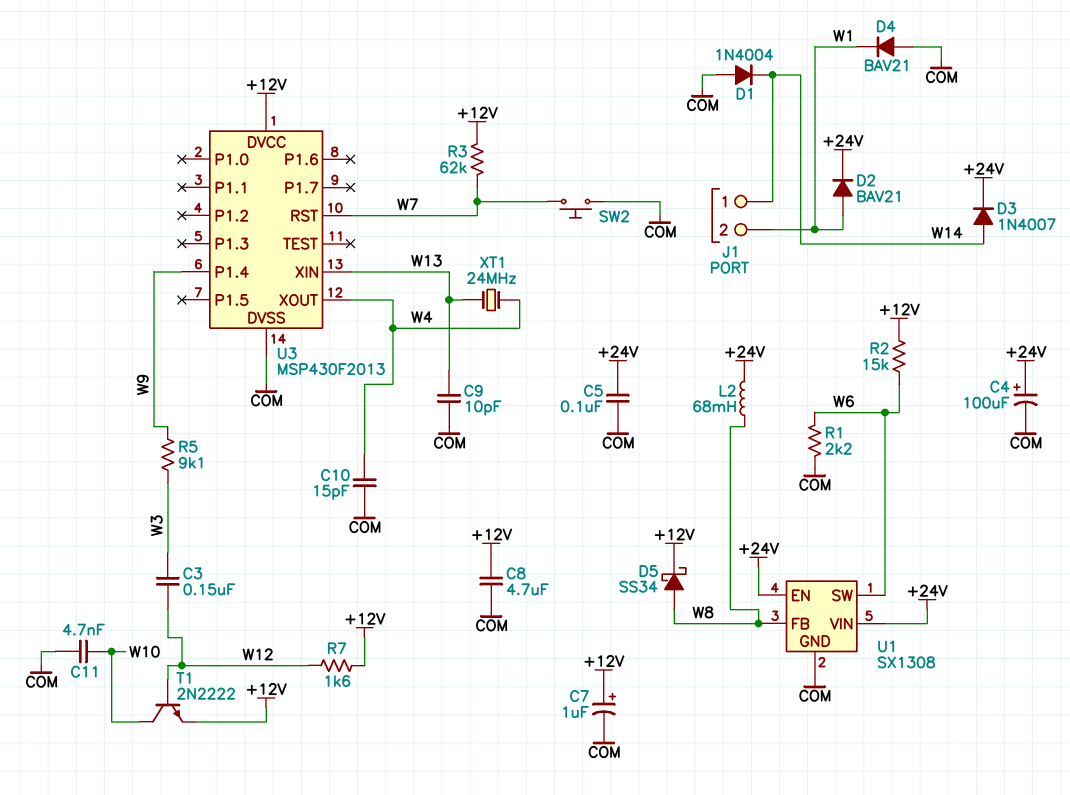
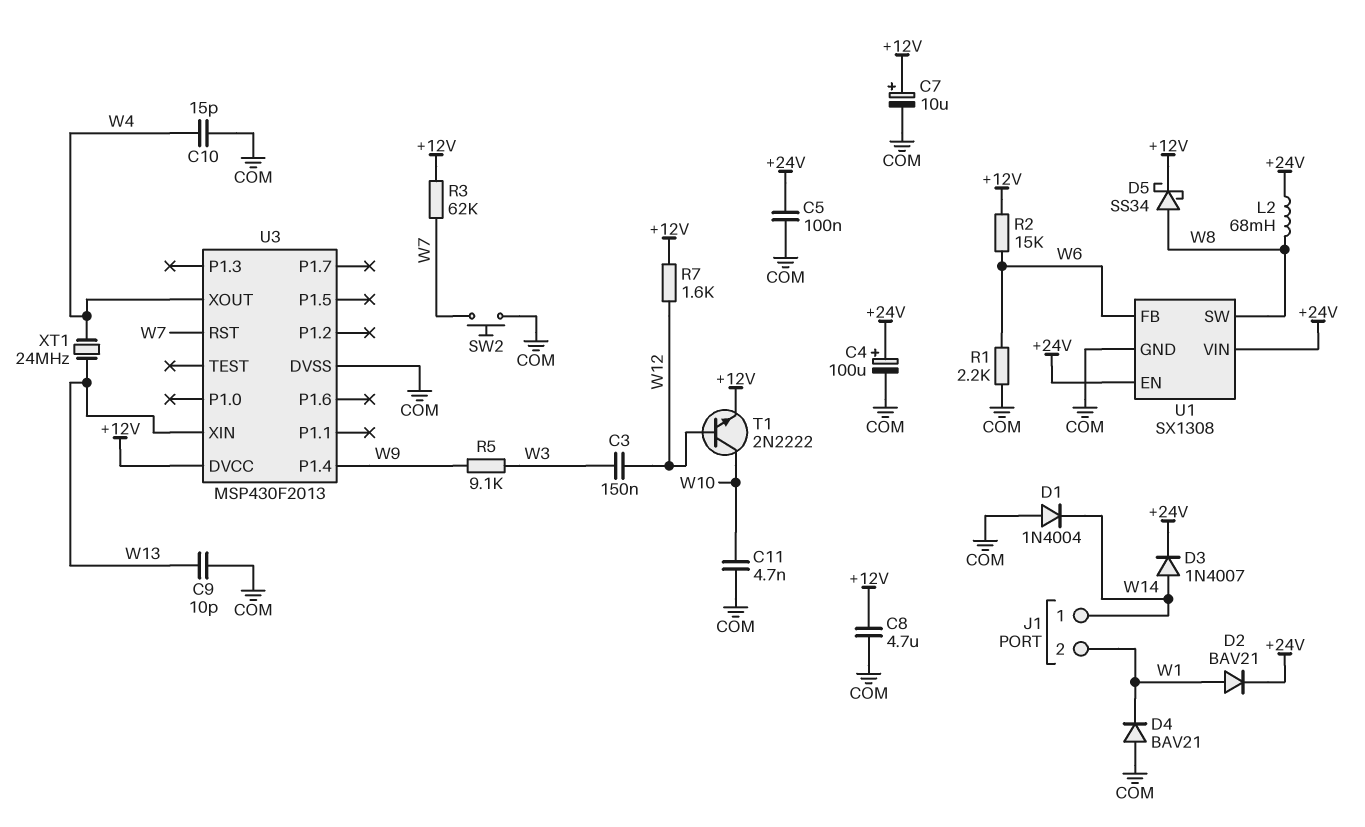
C7: 1uF (plus +12V, minus COM) -> 10uF (plus +12V, minus COM)
U1 pin FB: W8 -> W6
U1 pin SW: W6 -> W8

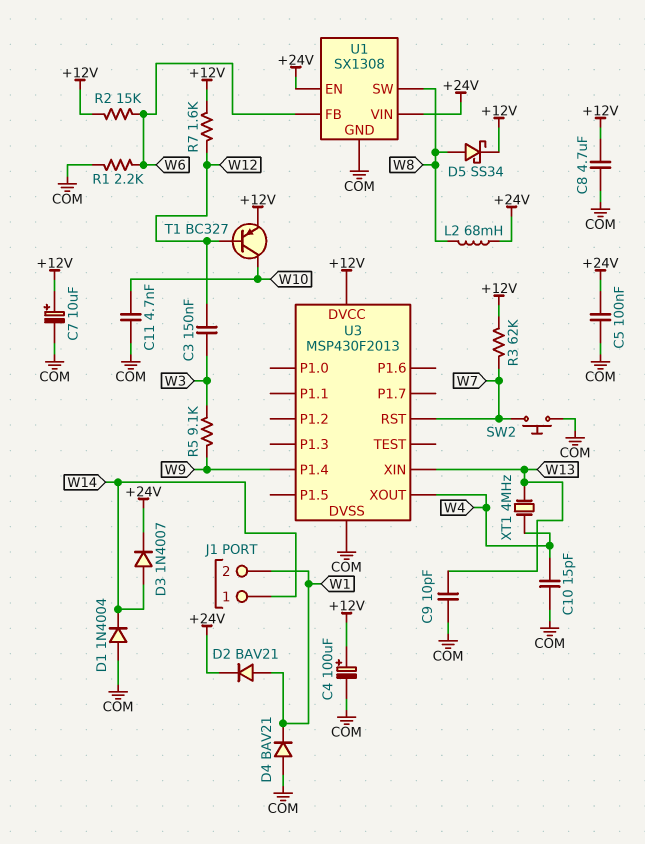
C4: 100uF (plus +24V, minus COM) -> 100uF (plus +12V, minus COM)
T1: NPN 2N2222 (B W12, C W10, E +12V) -> PNP BC327 (B W12, C W10, E +12V)
XT1: 24MHz (W4, W13) -> 4MHz (W4, W13)

